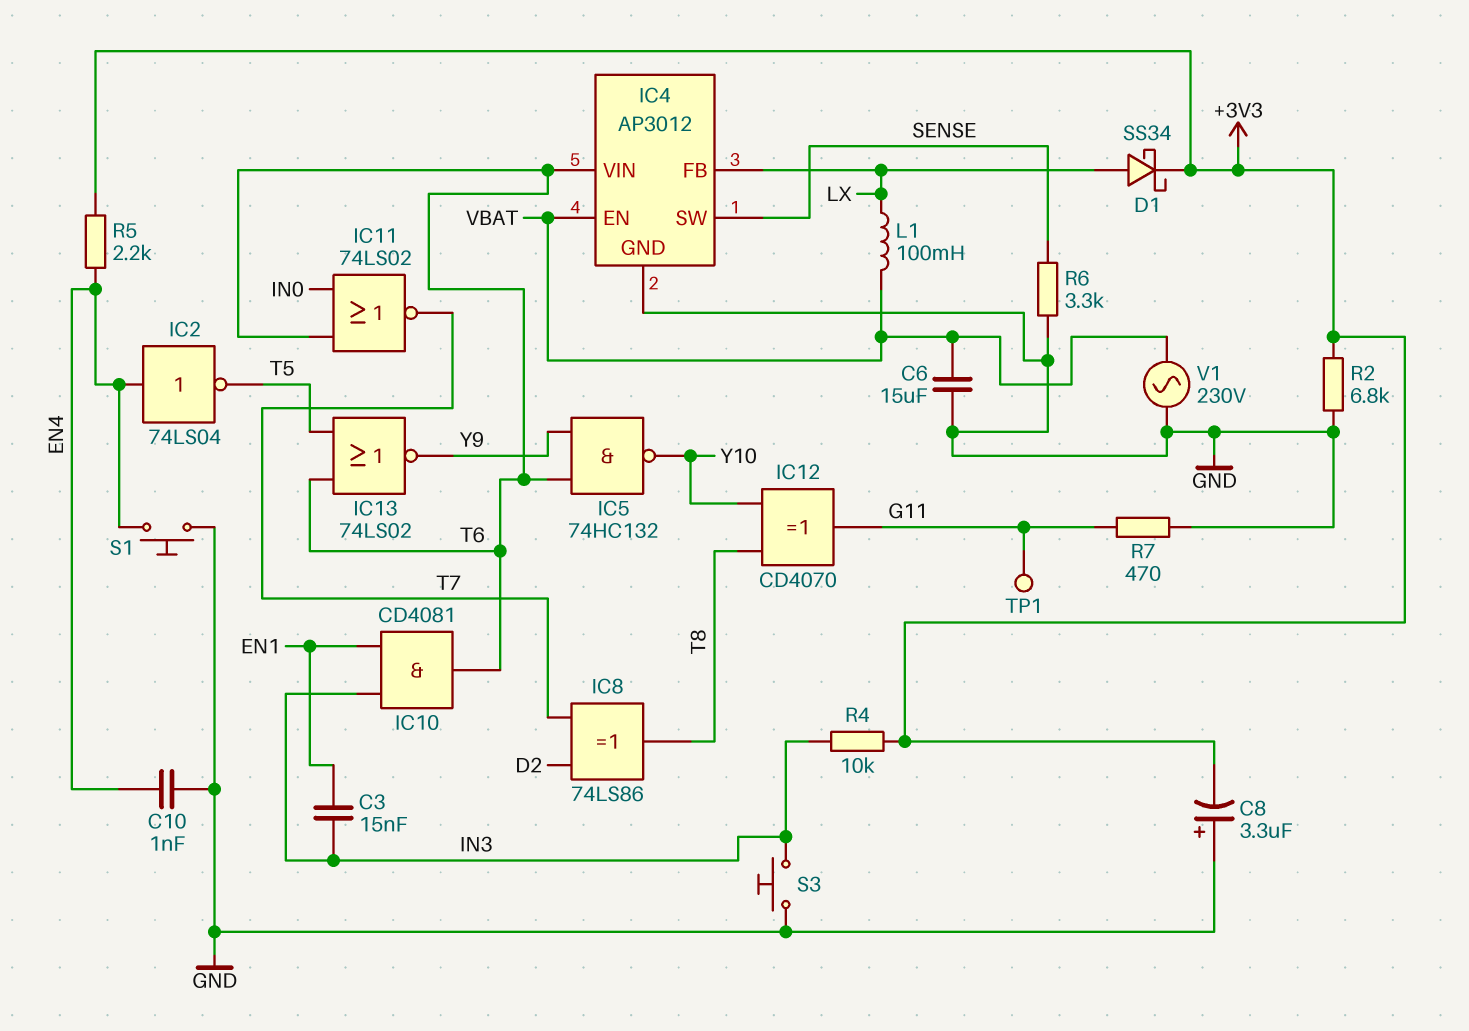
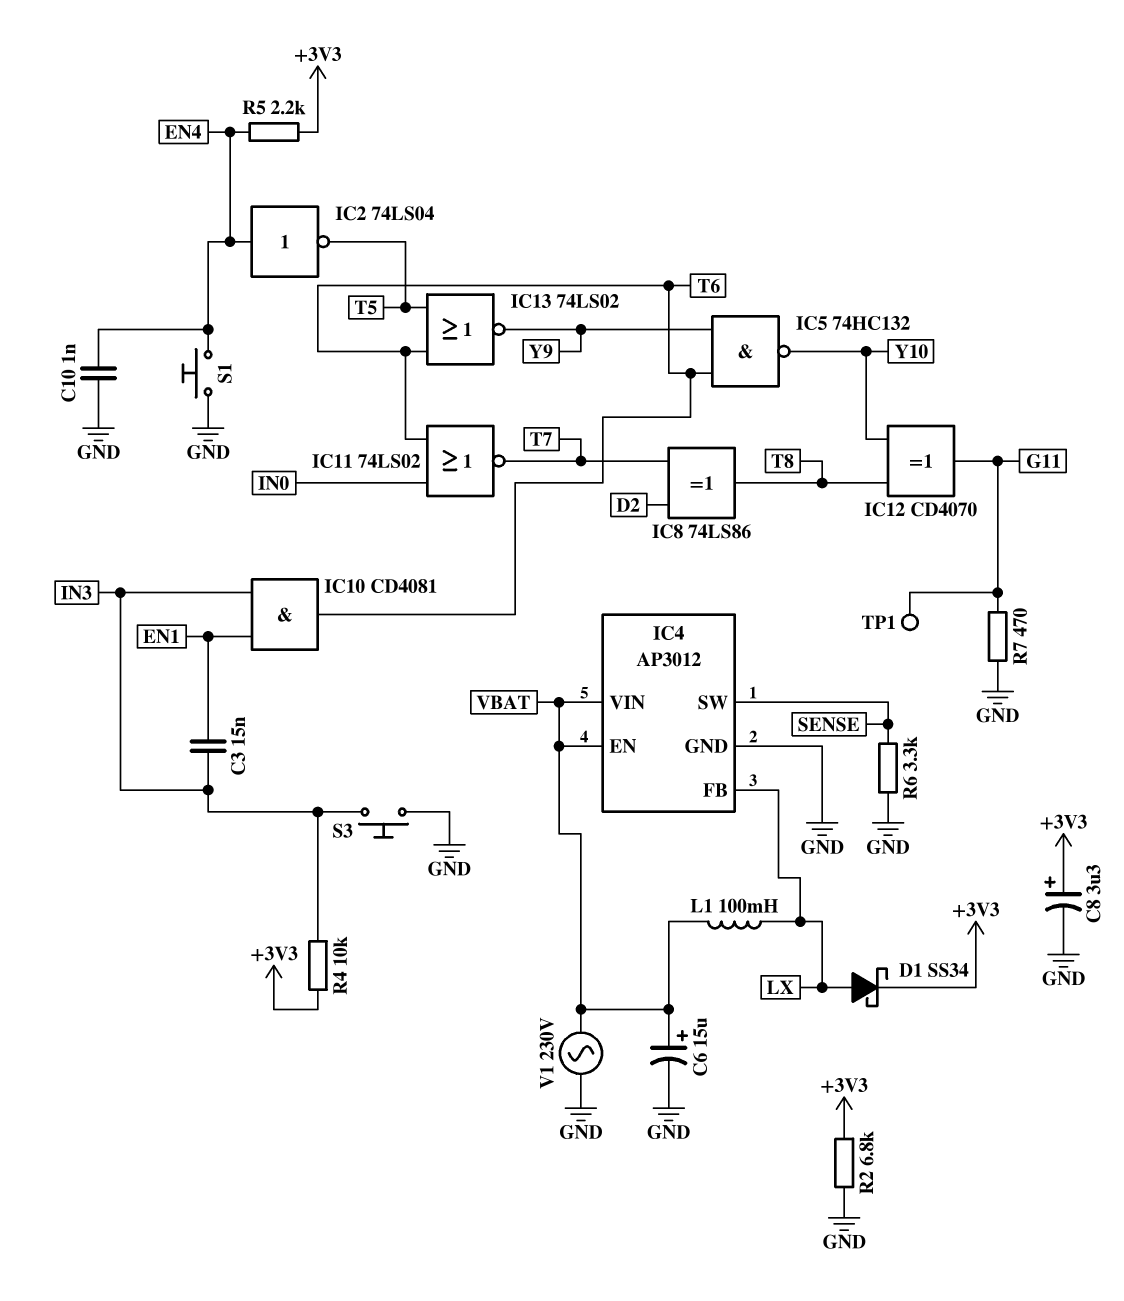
C6: 15uF (GND, VBAT) -> 15uF (plus VBAT, minus GND)
C8: 3.3uF (plus GND, minus +3V3) -> 3.3uF (plus +3V3, minus GND)
IC4 pin VIN: T6 -> VBAT

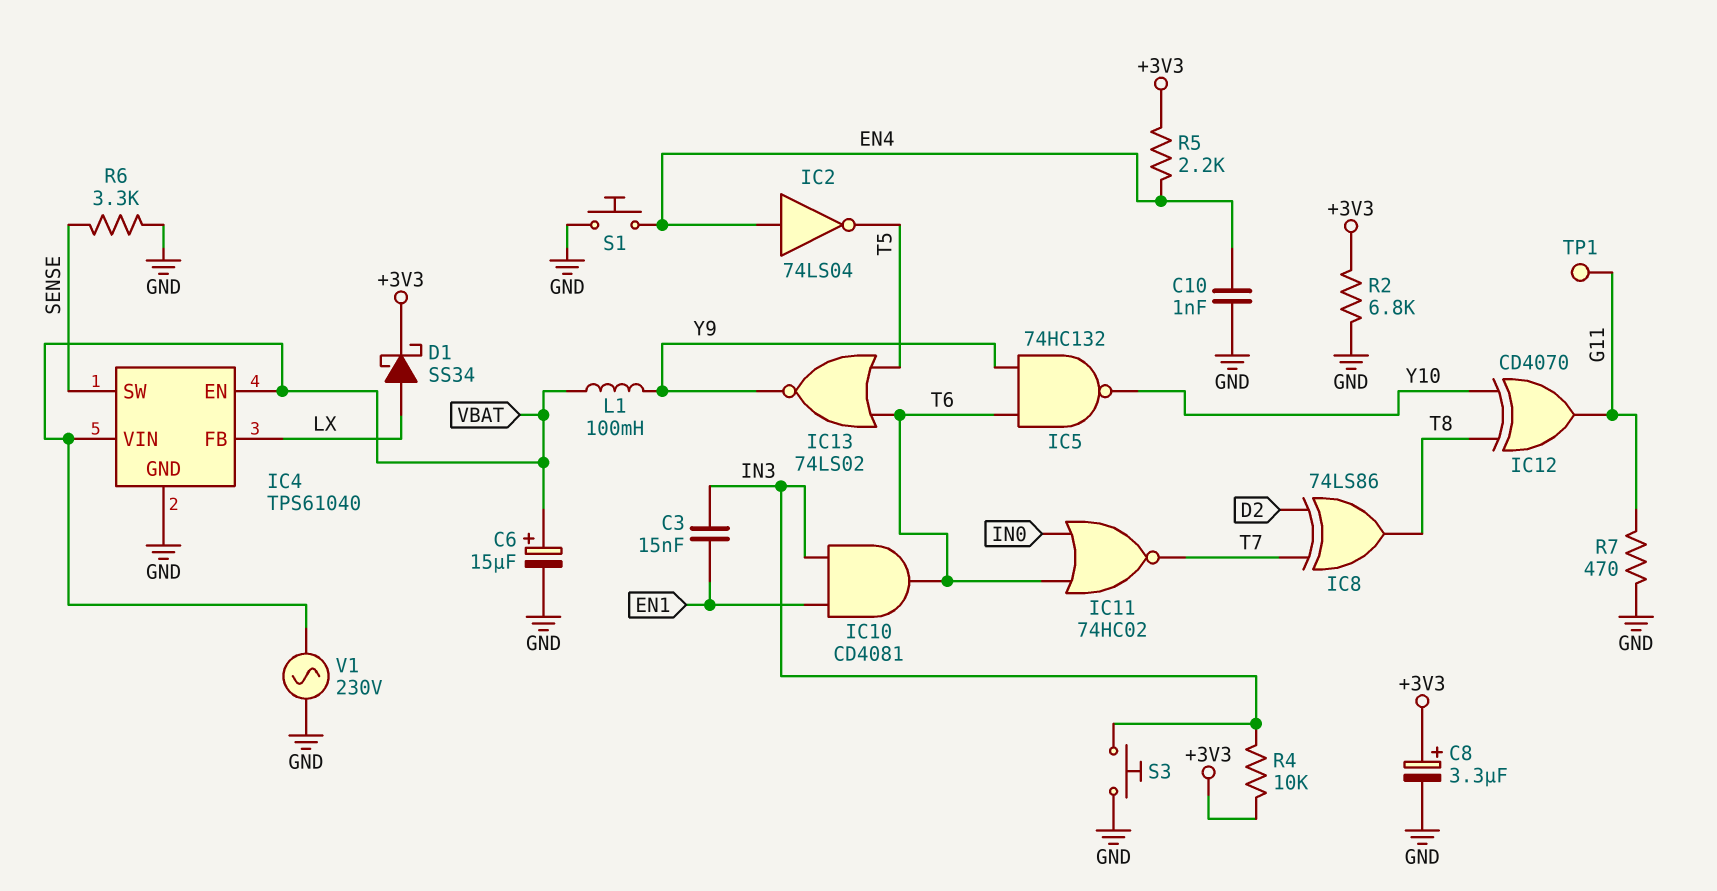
IC4: AP3012 -> TPS61040
IC11: NOR 74LS02 (in IN0, in T6, out T7) -> NOR 74HC02 (in IN0, in T6, out T7)
L1: 100mH (LX, VBAT) -> 100mH (VBAT, Y9)

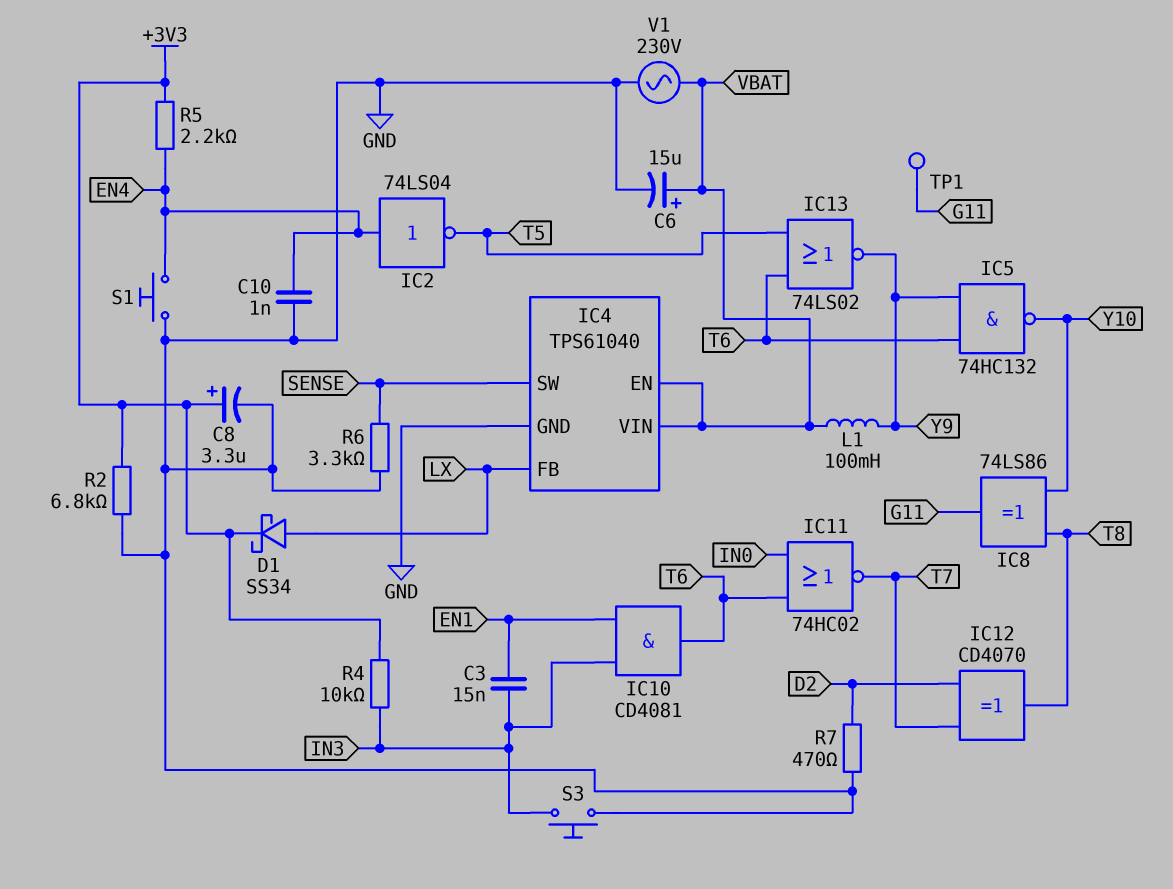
IC8: XOR 74LS86 (in D2, in T7, out T8) -> XOR 74LS86 (in T8, in Y10, out G11)
IC12: XOR CD4070 (in T8, in Y10, out G11) -> XOR CD4070 (in D2, in T7, out T8)
R7: 470 (G11, GND) -> 470 (D2, GND)

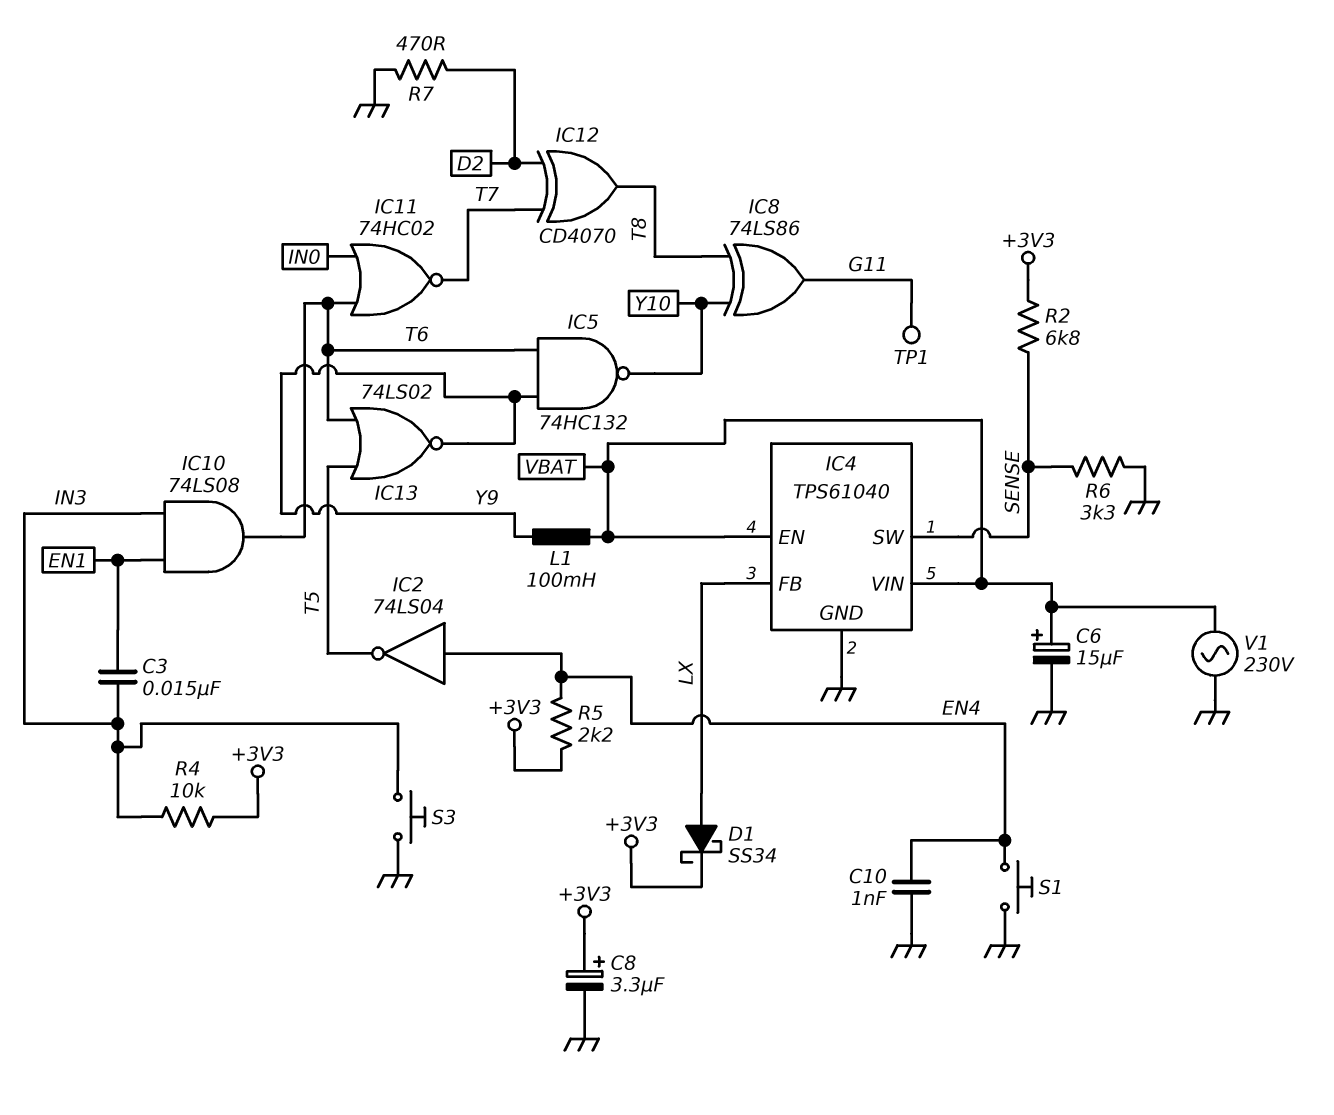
IC10: AND CD4081 (in EN1, in IN3, out T6) -> AND 74LS08 (in EN1, in IN3, out T6)
R2: 6.8k (+3V3, GND) -> 6.8k (+3V3, SENSE)

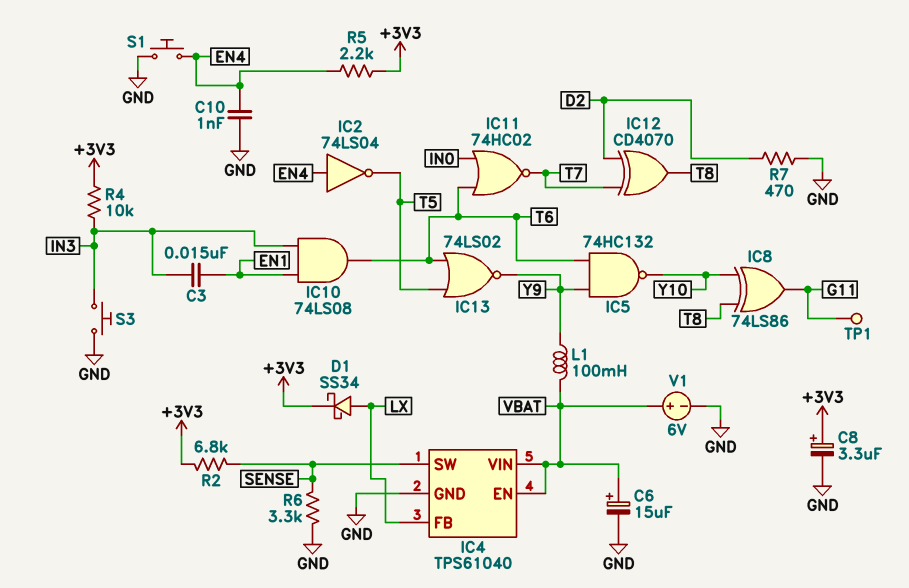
V1: AC 230V (GND, VBAT) -> 6V (plus VBAT, minus GND)

